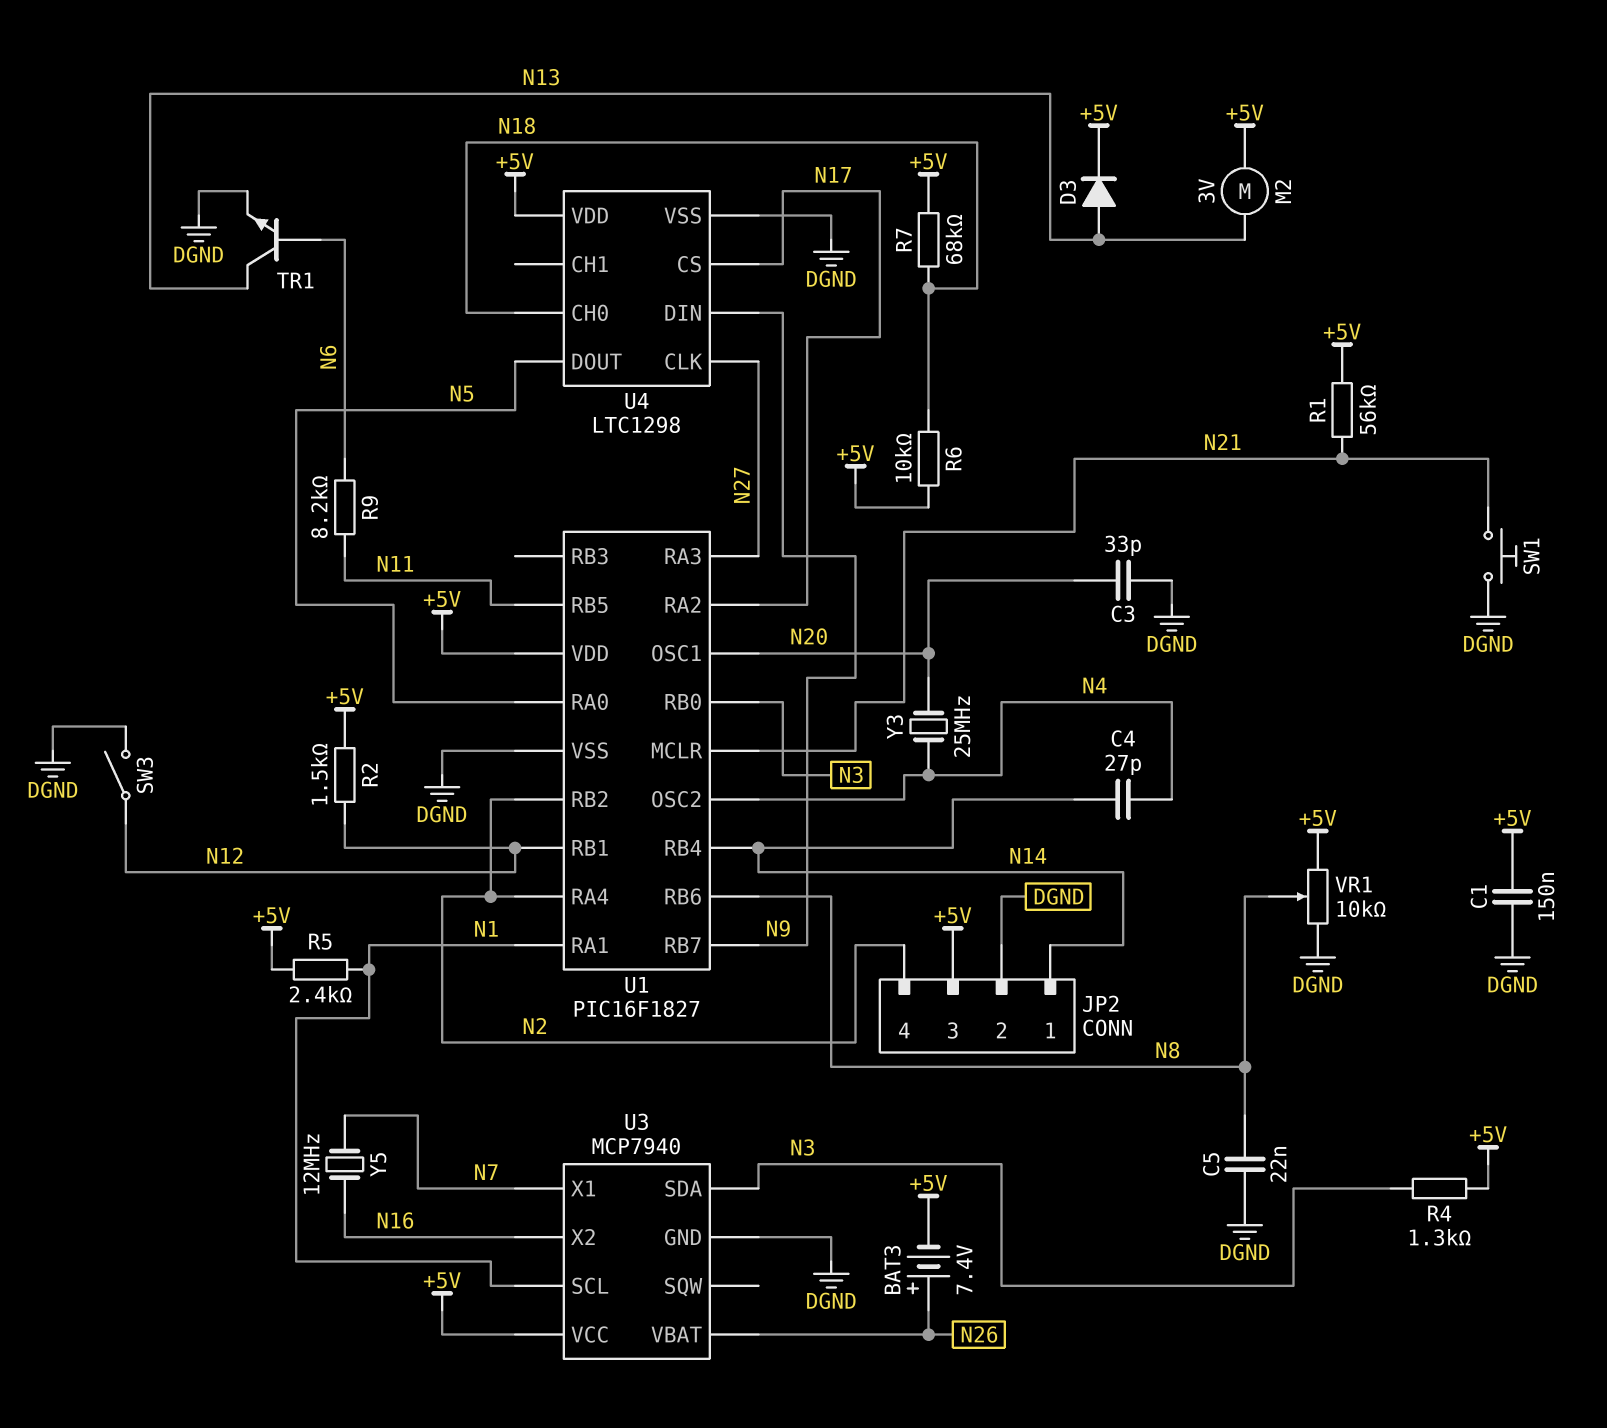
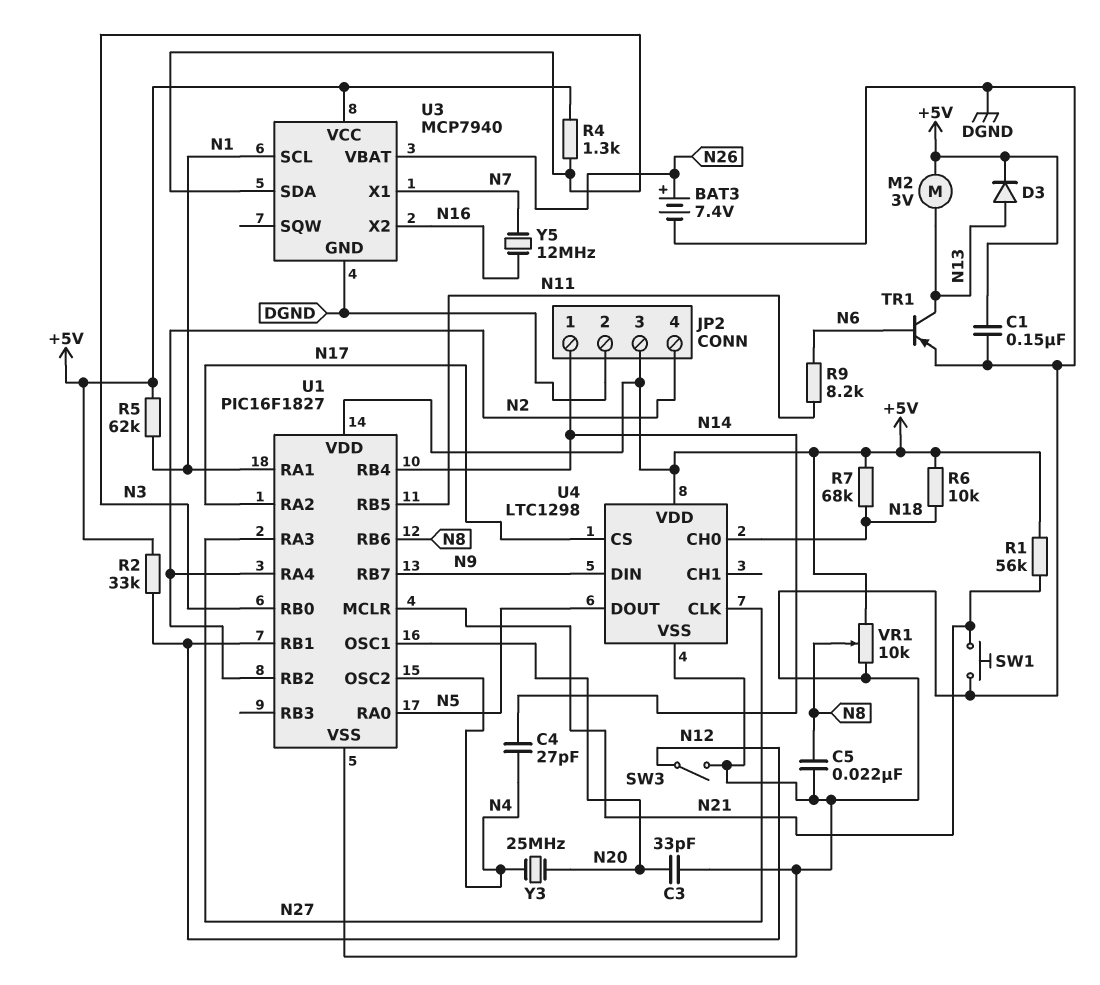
BAT3: 7.4V (plus N26, minus +5V) -> 7.4V (plus N26, minus DGND)
R2: 1.5k (+5V, N12) -> 33k (+5V, N12)
R5: 2.4k (+5V, N1) -> 62k (+5V, N1)
TR1: NPN (B N6, C N13, E DGND) -> PNP (B N6, C N13, E DGND)

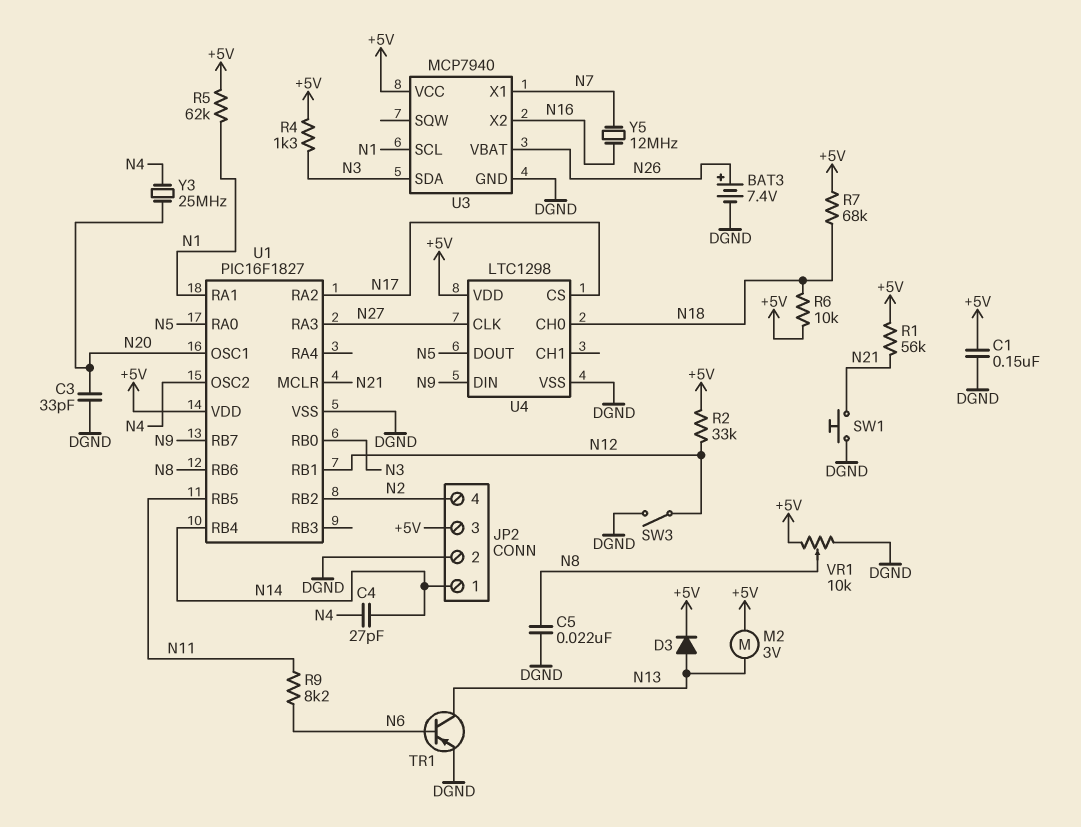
U1 pin RA4: N2 -> none

